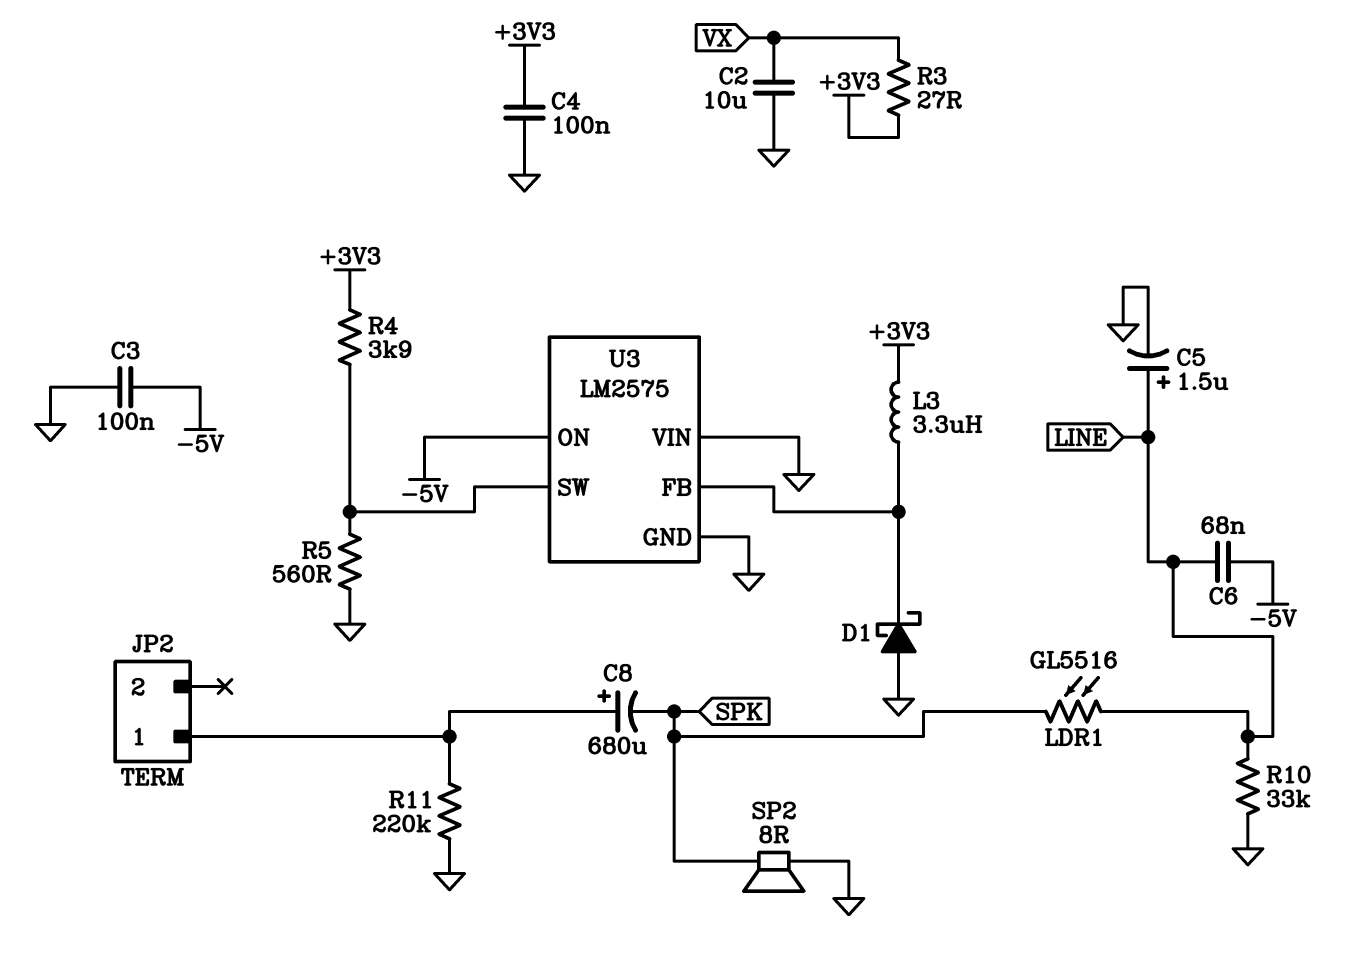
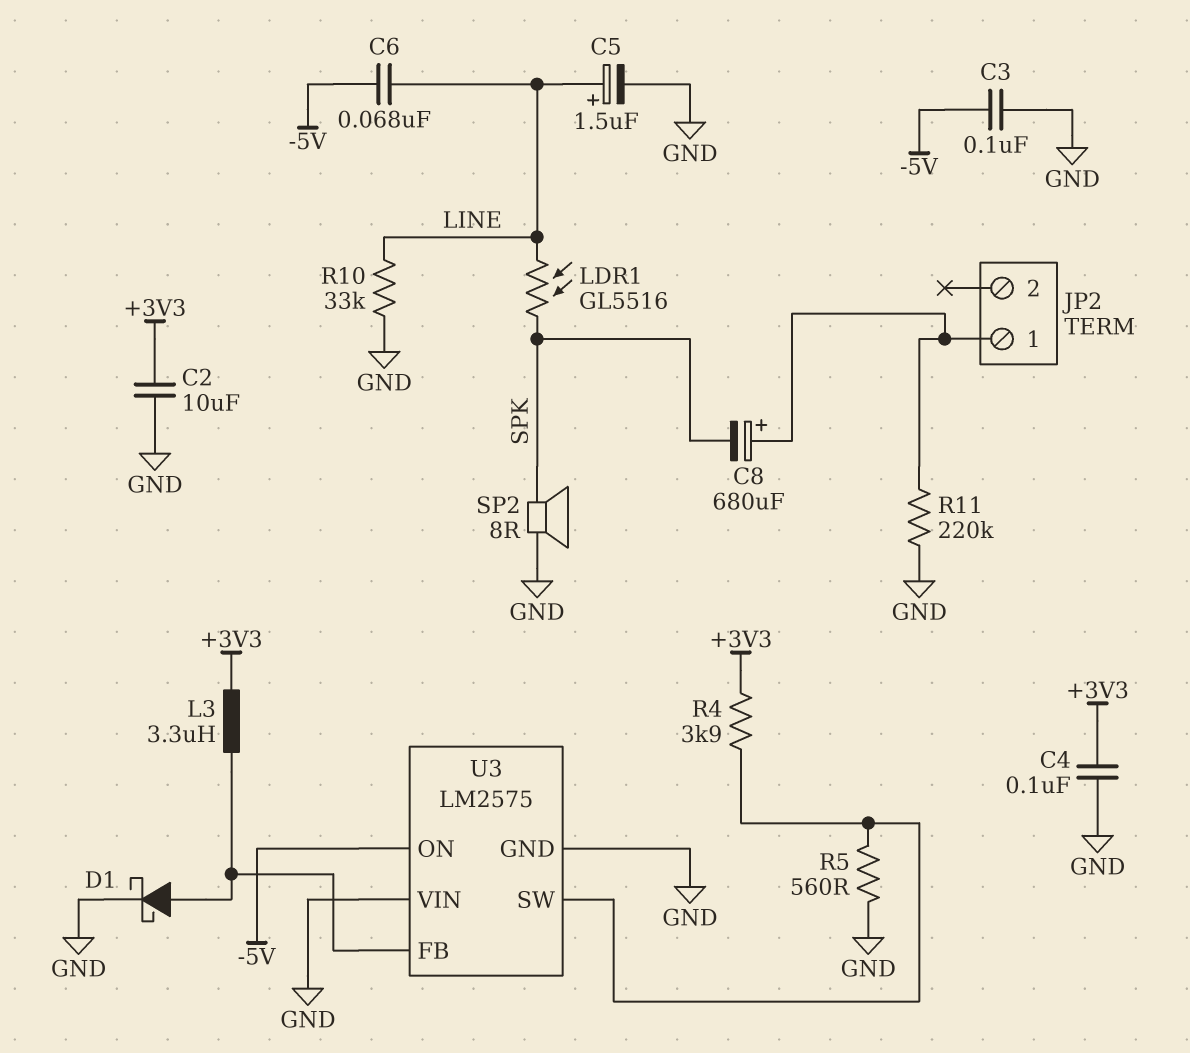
C2: 10uF (GND, VX) -> 10uF (+3V3, GND)
D1: schottky (A GND, K U3/FB) -> schottky (A U3/FB, K GND)
R3: 27 (+3V3, VX) -> none

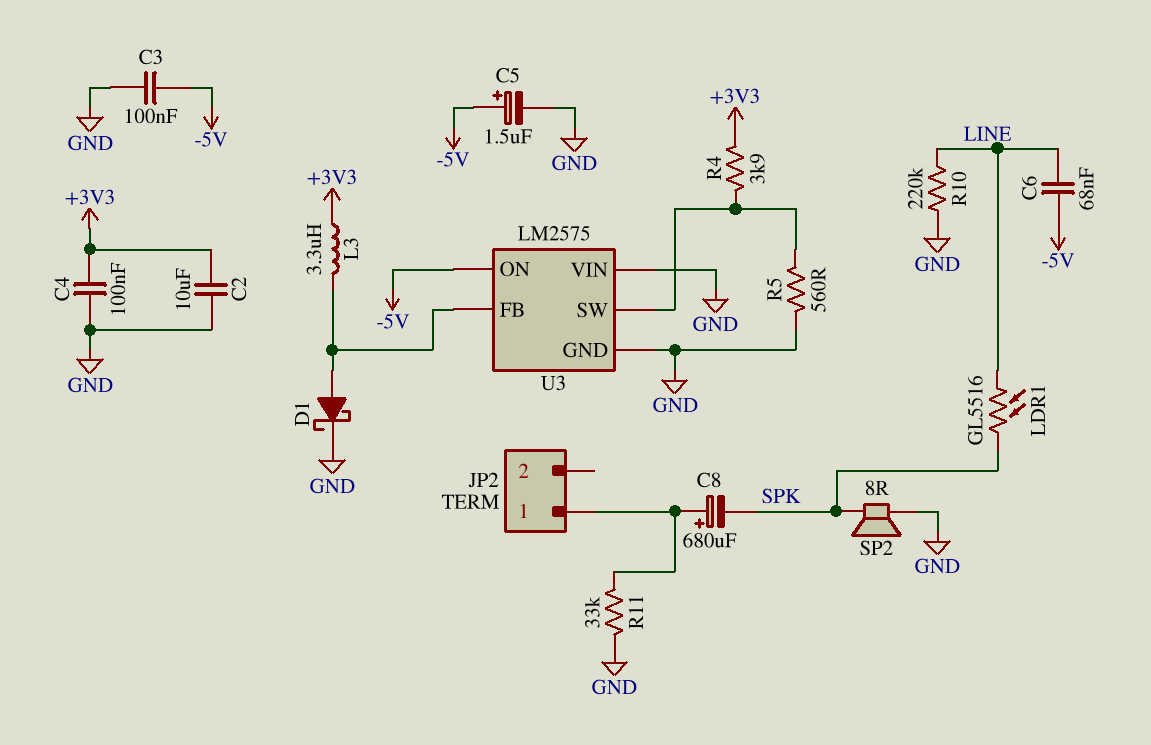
C5: 1.5uF (plus LINE, minus GND) -> 1.5uF (plus -5V, minus GND)
R10: 33k (GND, LINE) -> 220k (GND, LINE)
R11: 220k (GND, JP2/1) -> 33k (GND, JP2/1)

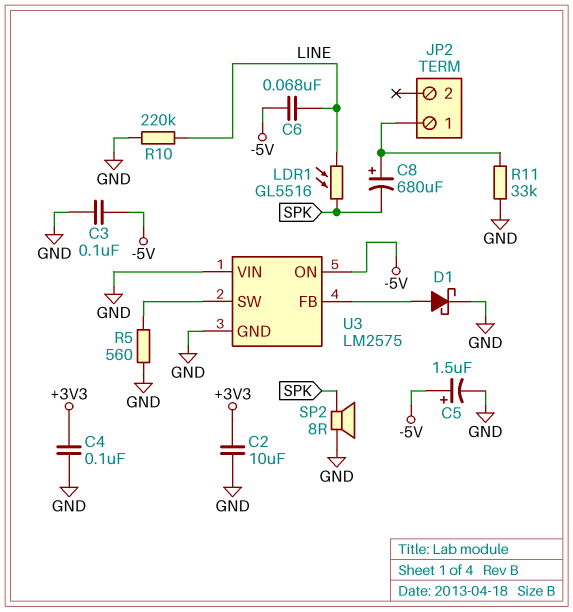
L3: 3.3uH (+3V3, U3/FB) -> none
R4: 3.9k (+3V3, U3/SW) -> none

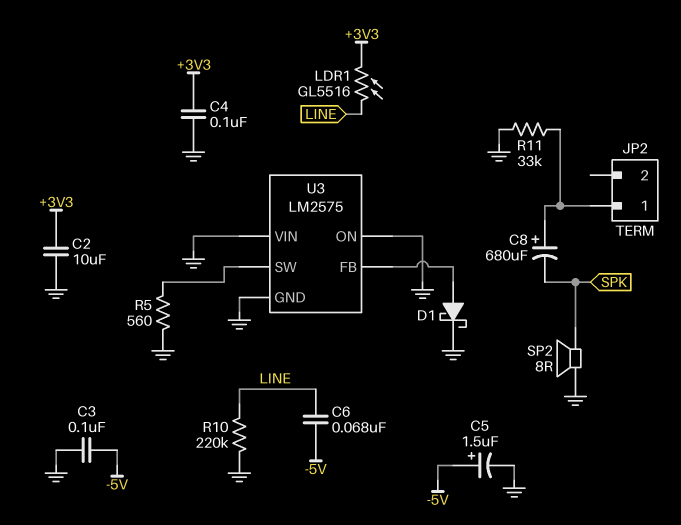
LDR1: GL5516 (LINE, SPK) -> GL5516 (+3V3, LINE)
U3 pin ON: -5V -> GND

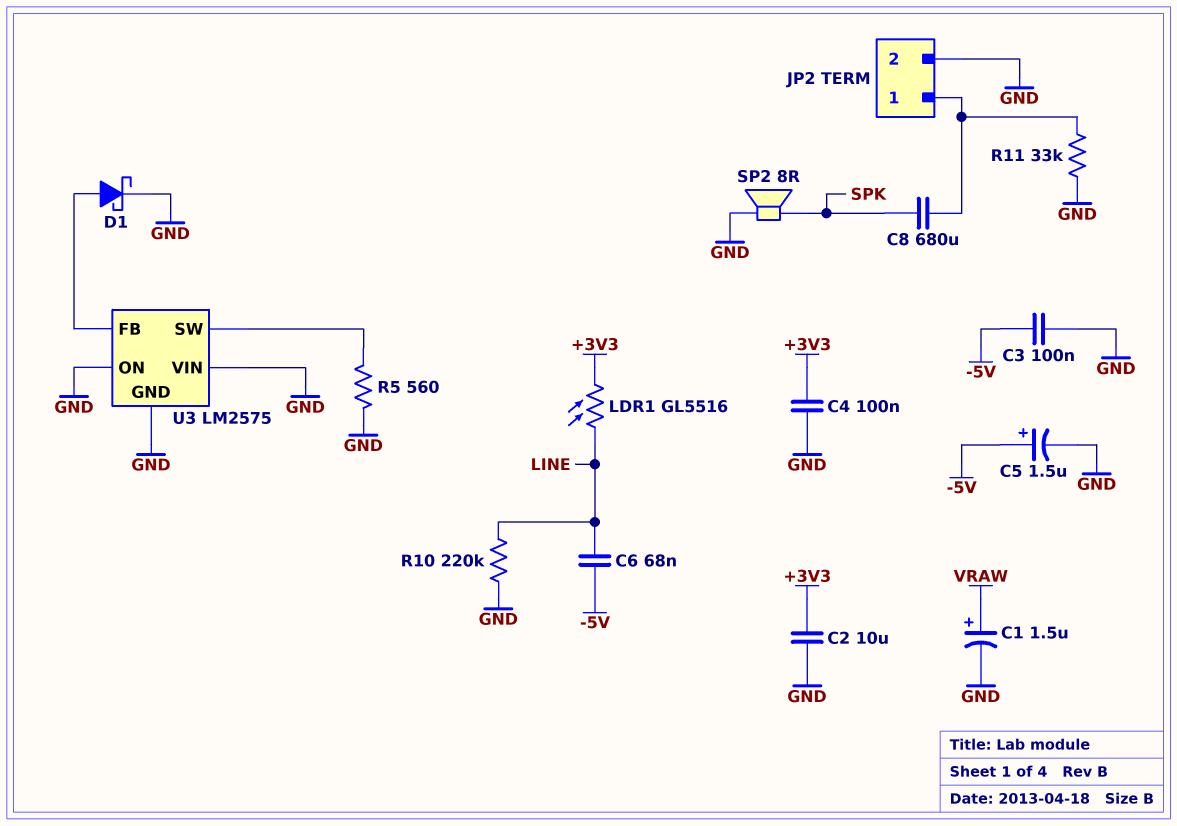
C1: none -> 1.5uF (plus VRAW, minus GND)
C8: 680uF (plus JP2/1, minus SPK) -> 680uF (JP2/1, SPK)
JP2 pin 2: none -> GND

